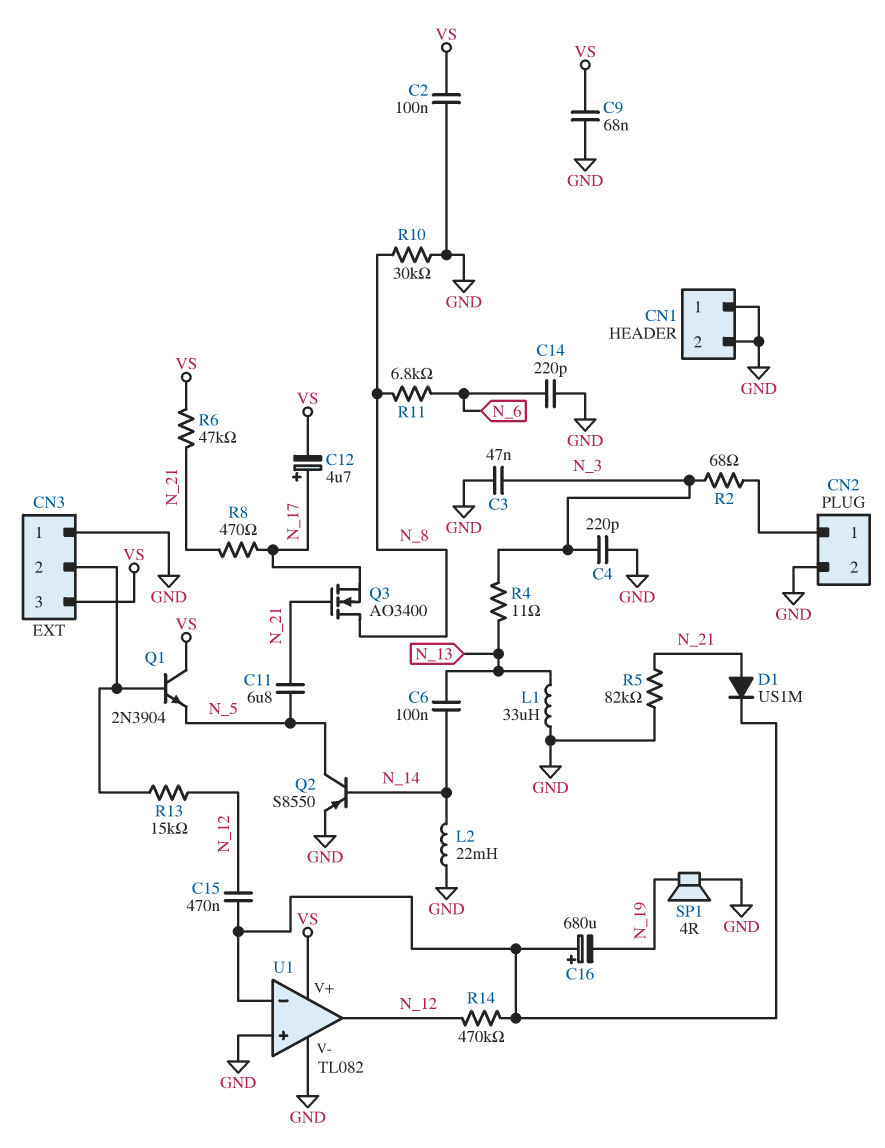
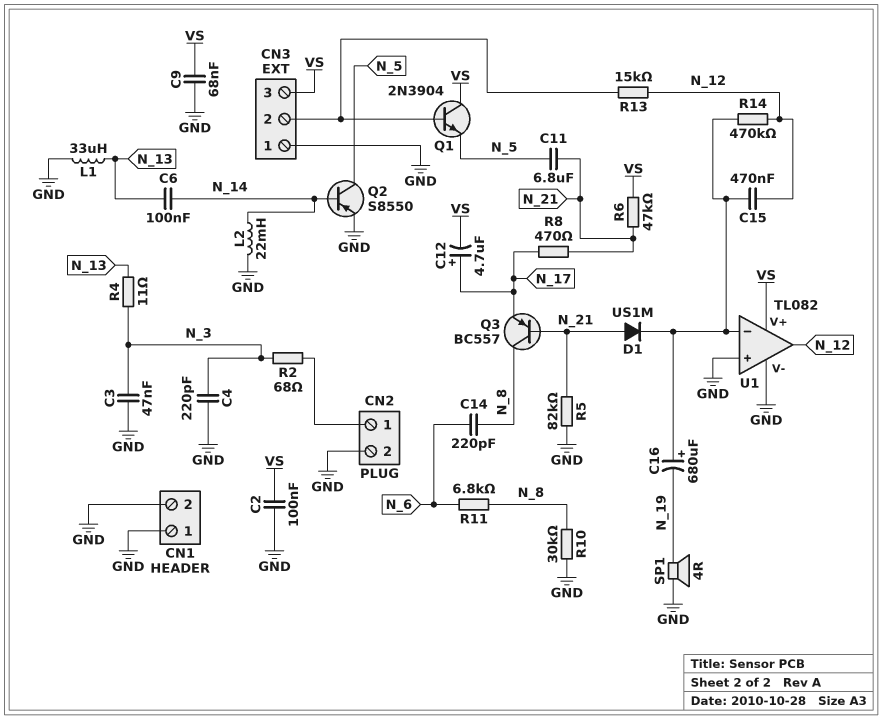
C14: 220pF (GND, N_6) -> 220pF (N_6, N_8)
Q3: NMOS AO3400 (G N_21, D N_8, S N_17) -> PNP BC557 (B N_21, C N_8, E N_17)

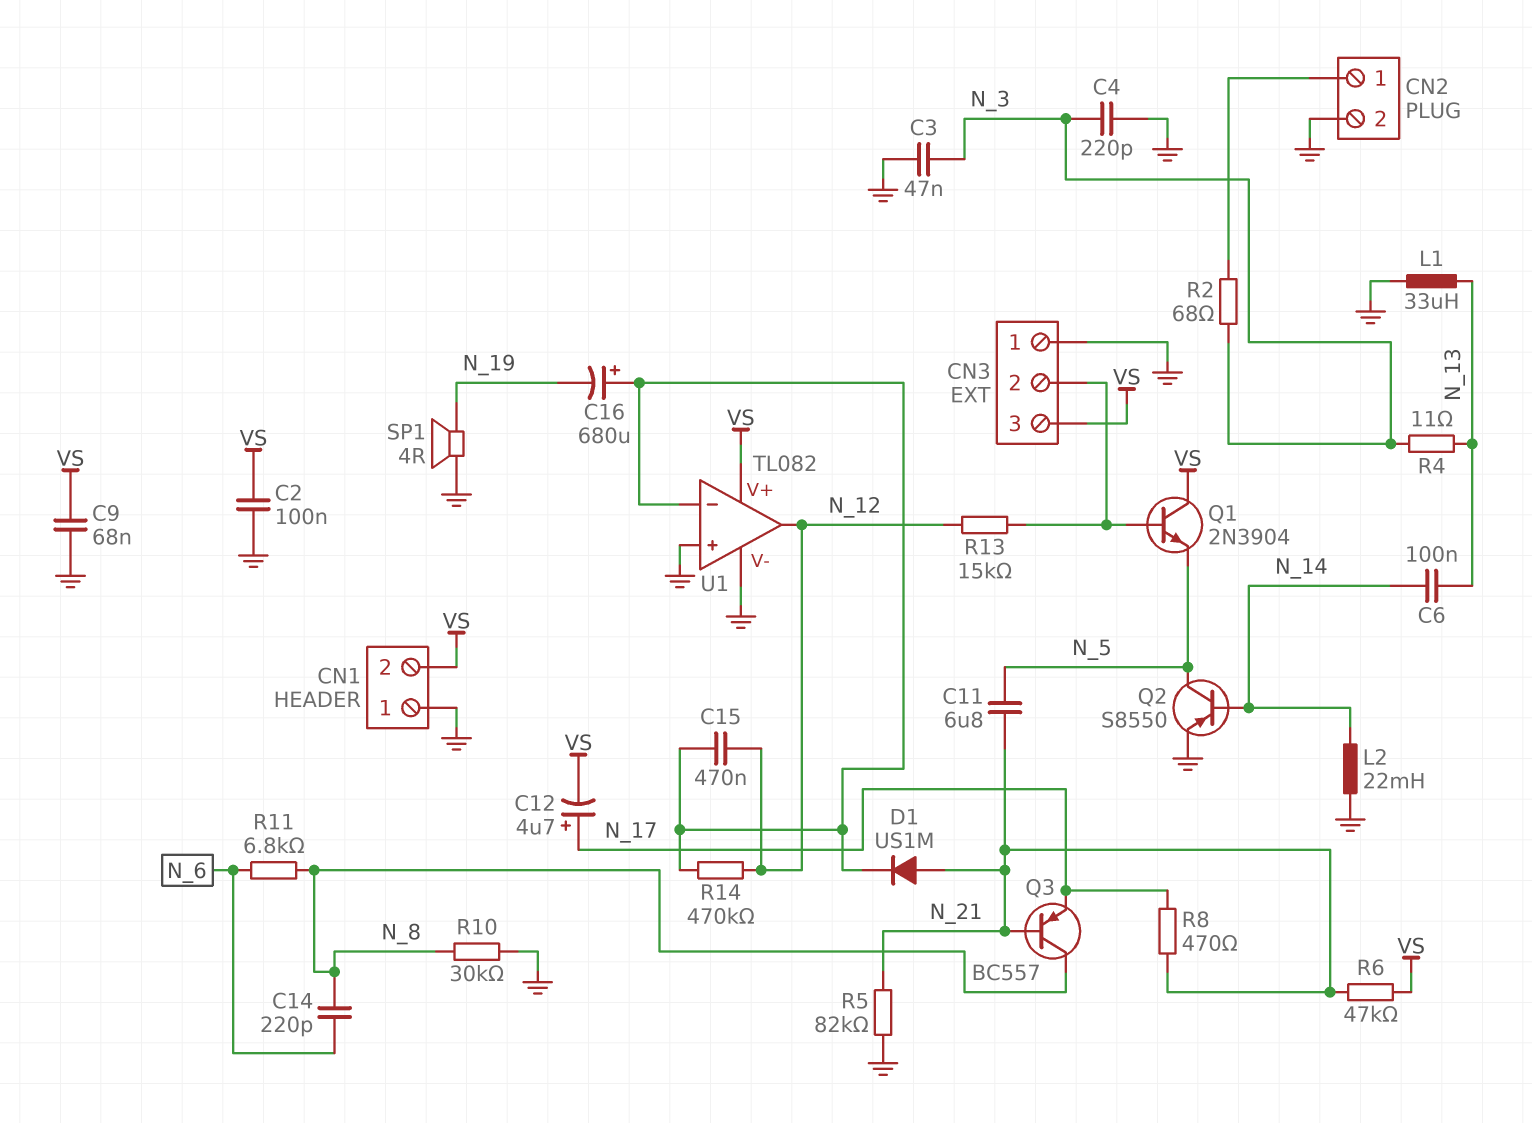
CN1 pin 2: GND -> VS

